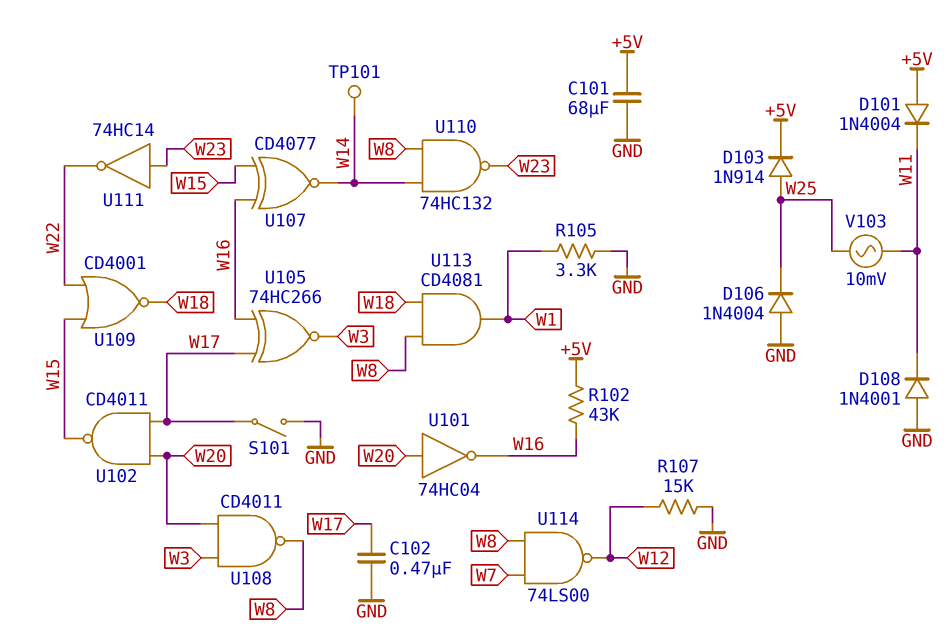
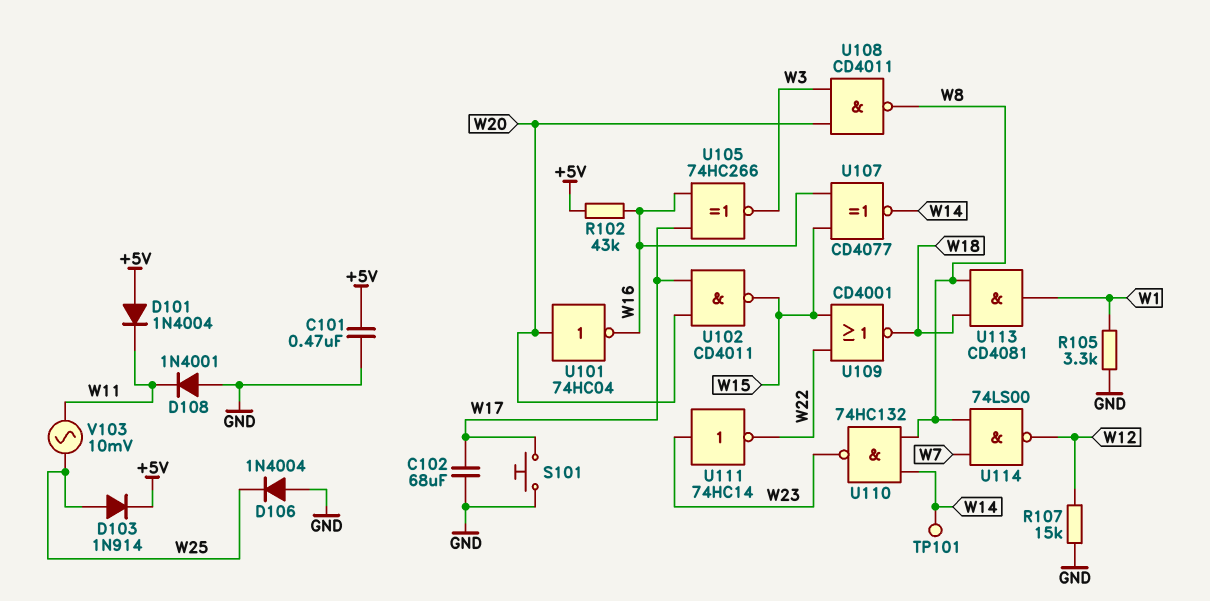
C101: 68uF (+5V, GND) -> 470nF (+5V, GND)
C102: 470nF (GND, W17) -> 68uF (GND, W17)
S101: switch (GND, W17) -> button (GND, W17)

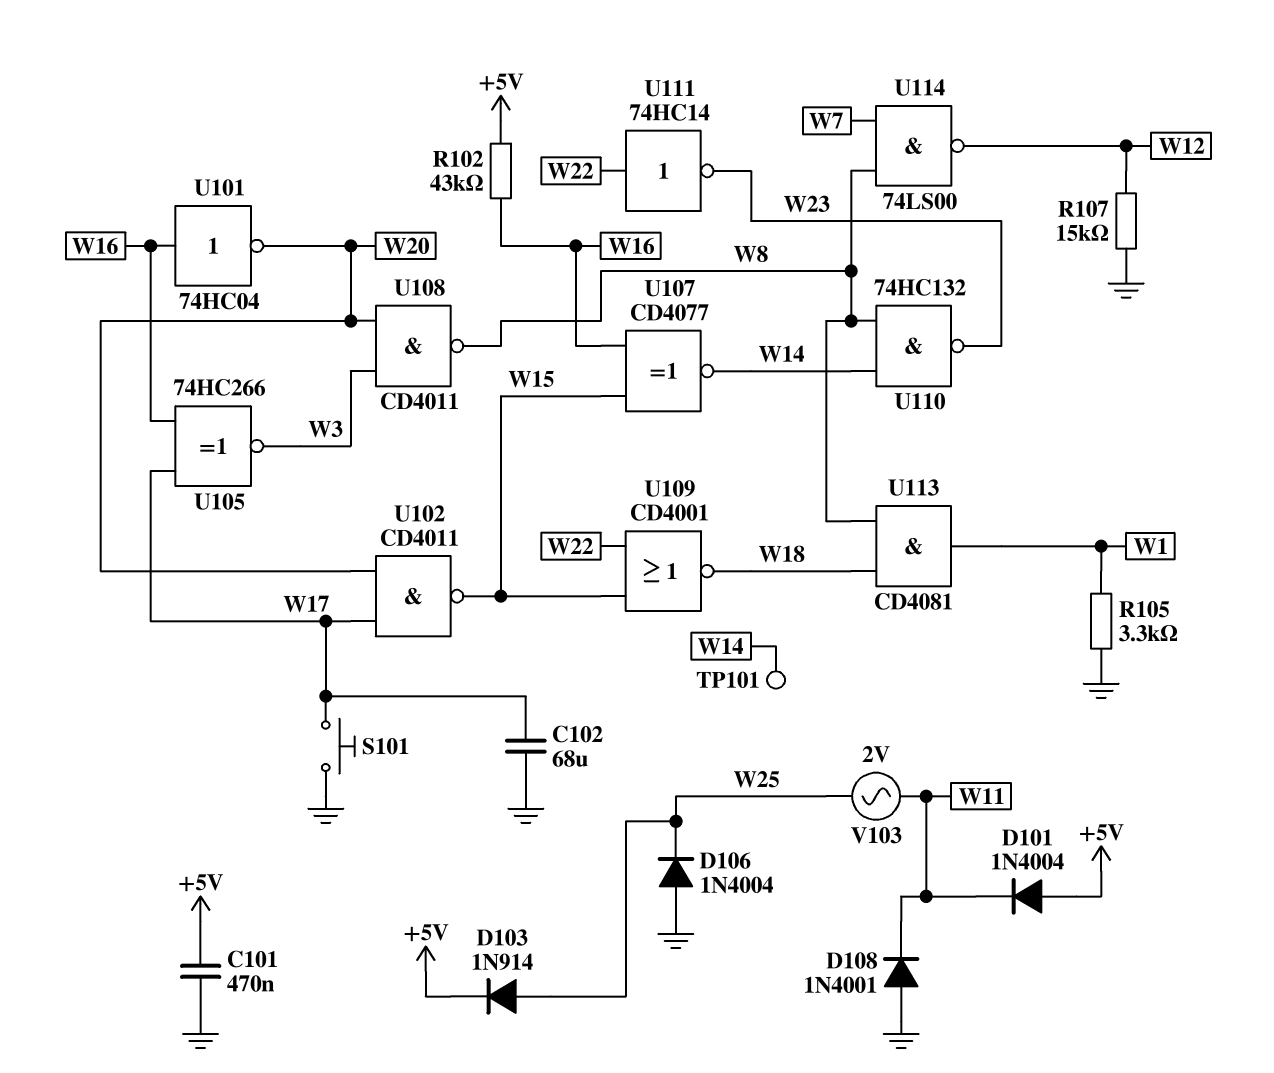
U101: NOT 74HC04 (in W20, out W16) -> NOT 74HC04 (in W16, out W20)
U111: NOT 74HC14 (in W23, out W22) -> NOT 74HC14 (in W22, out W23)
V103: AC 10mV (W11, W25) -> AC 2V (W11, W25)

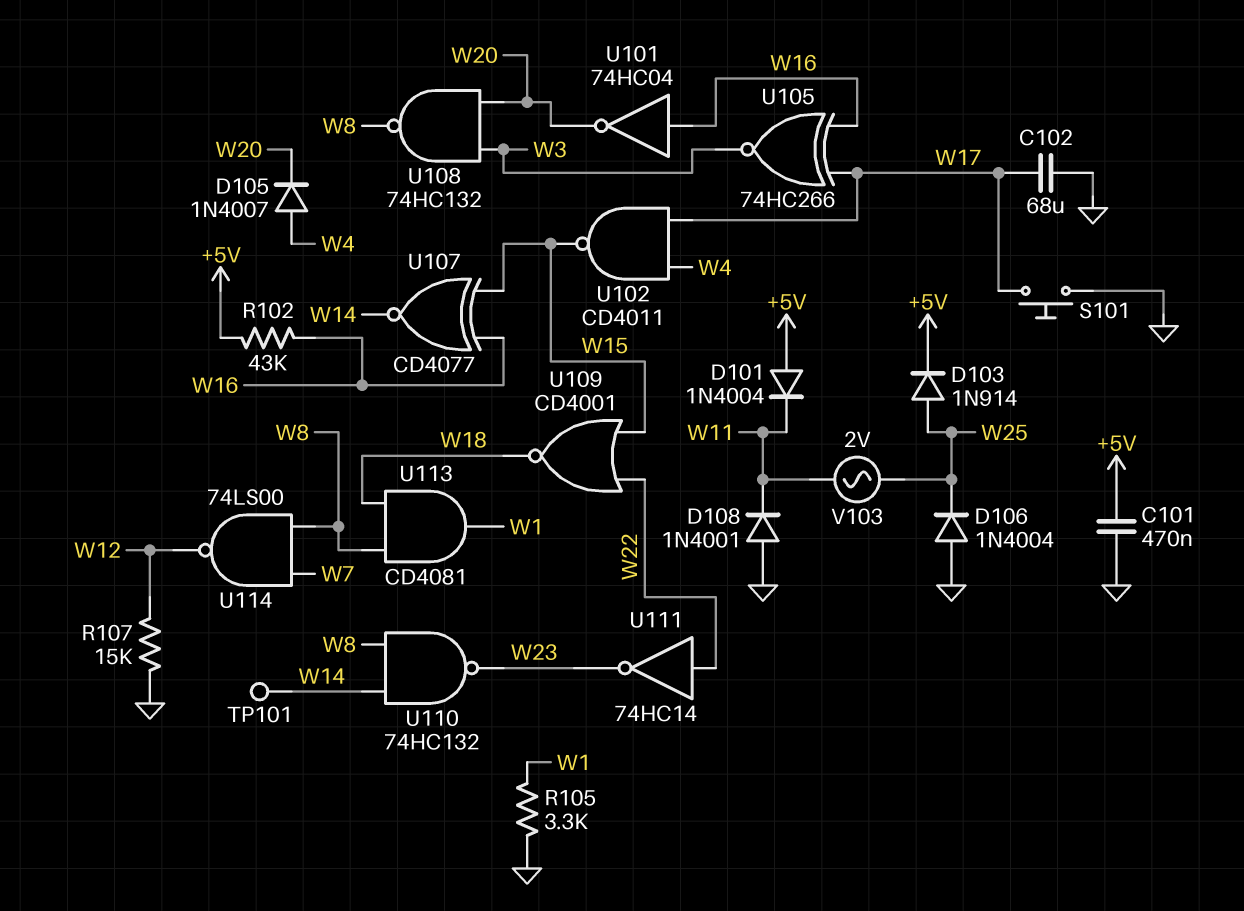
D105: none -> diode 1N4007 (A W4, K W20)
U102: NAND CD4011 (in W17, in W20, out W15) -> NAND CD4011 (in W4, in W17, out W15)
U108: NAND CD4011 (in W3, in W20, out W8) -> NAND 74HC132 (in W3, in W20, out W8)

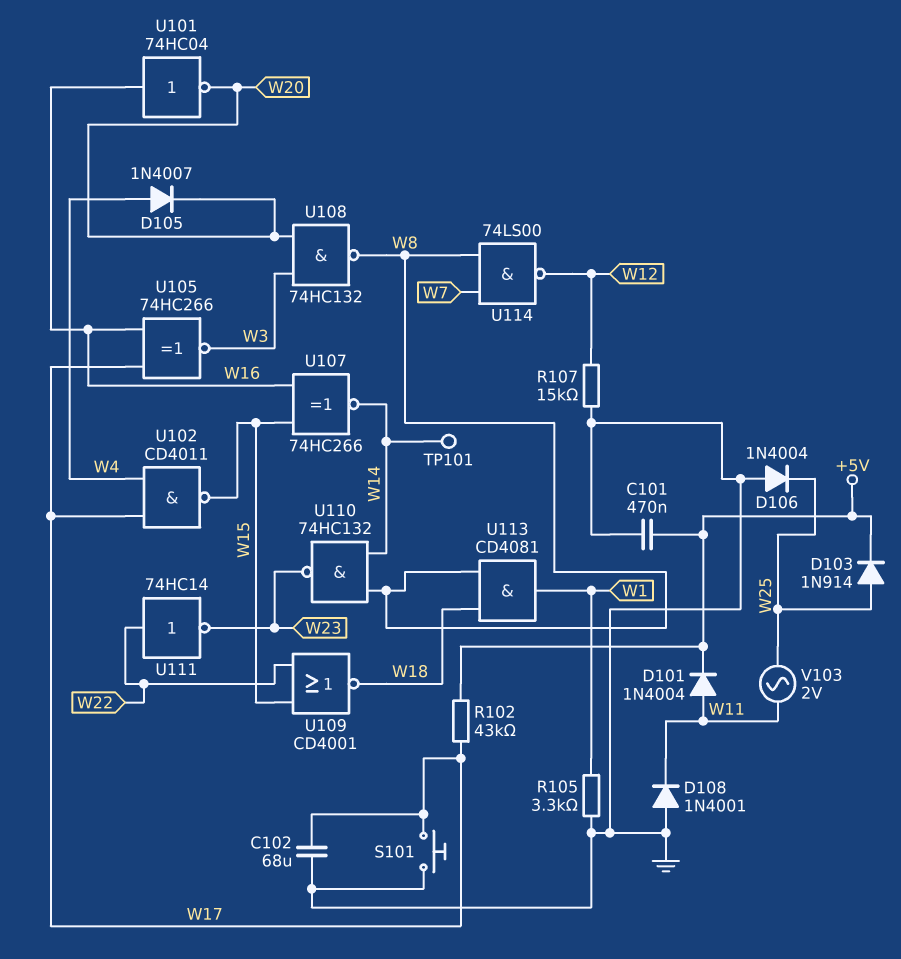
D101: diode 1N4004 (A +5V, K W11) -> diode 1N4004 (A W11, K +5V)
R102: 43k (+5V, W16) -> 43k (+5V, W17)
U107: XNOR CD4077 (in W15, in W16, out W14) -> XNOR 74HC266 (in W15, in W16, out W14)

